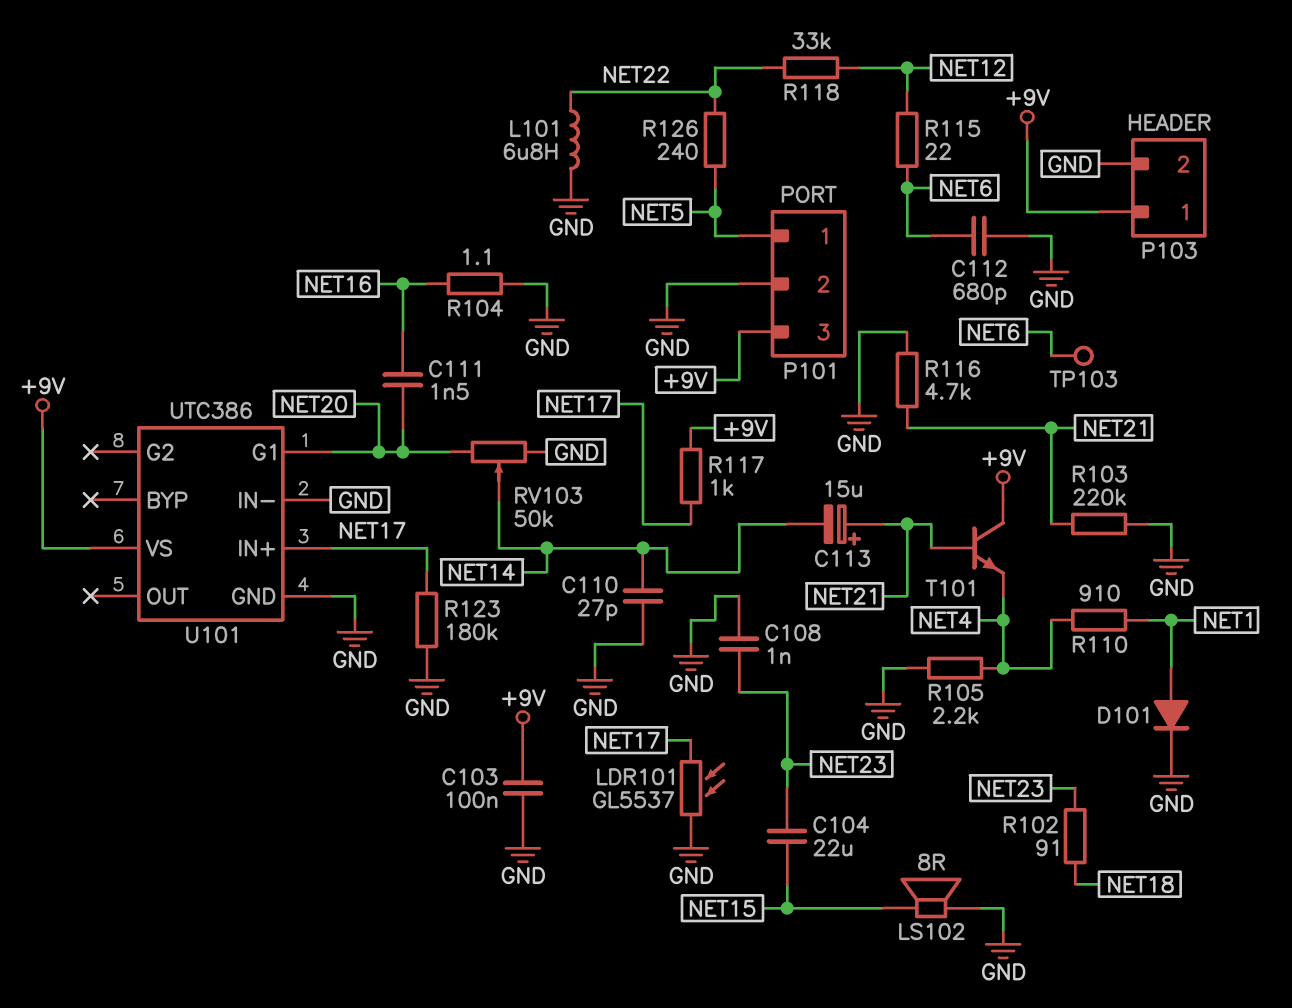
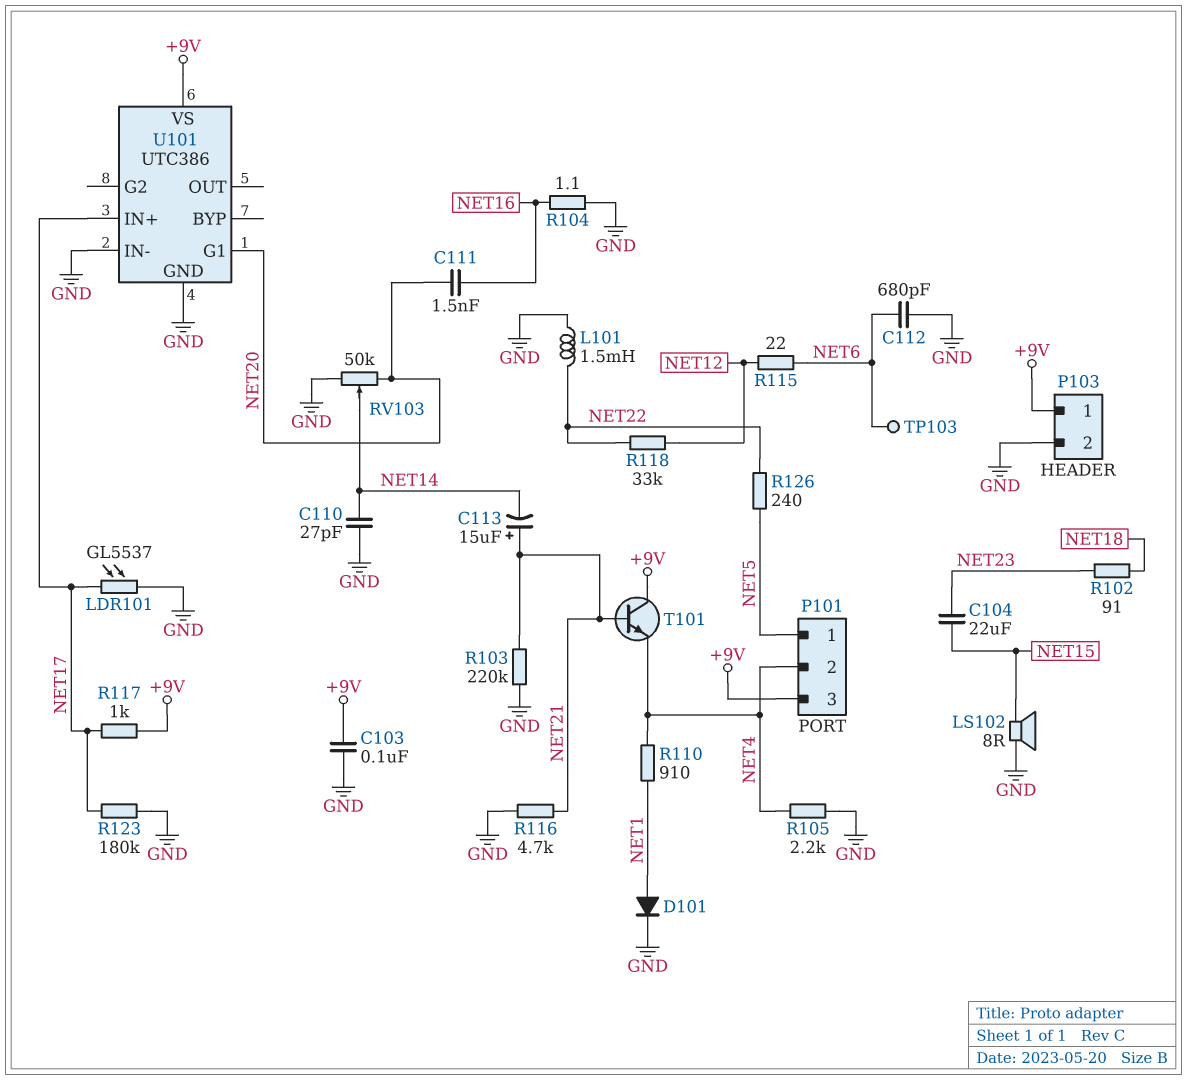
C108: 1nF (GND, NET23) -> none
L101: 6.8uH (GND, NET22) -> 1.5mH (GND, NET22)
P101 pin 2: GND -> NET4

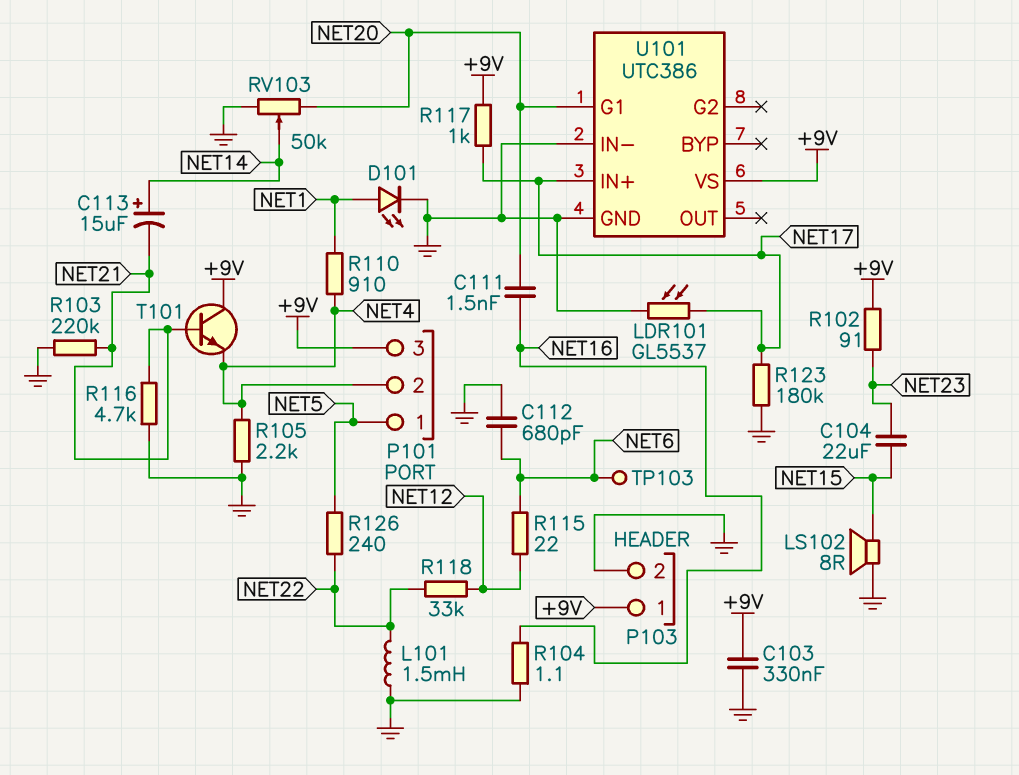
C103: 100nF (+9V, GND) -> 330nF (+9V, GND)
C110: 27pF (GND, NET14) -> none
C113: 15uF (plus NET21, minus NET14) -> 15uF (plus NET14, minus NET21)
D101: diode (A NET1, K GND) -> LED (A NET1, K GND)
R102: 91 (NET18, NET23) -> 91 (+9V, NET23)

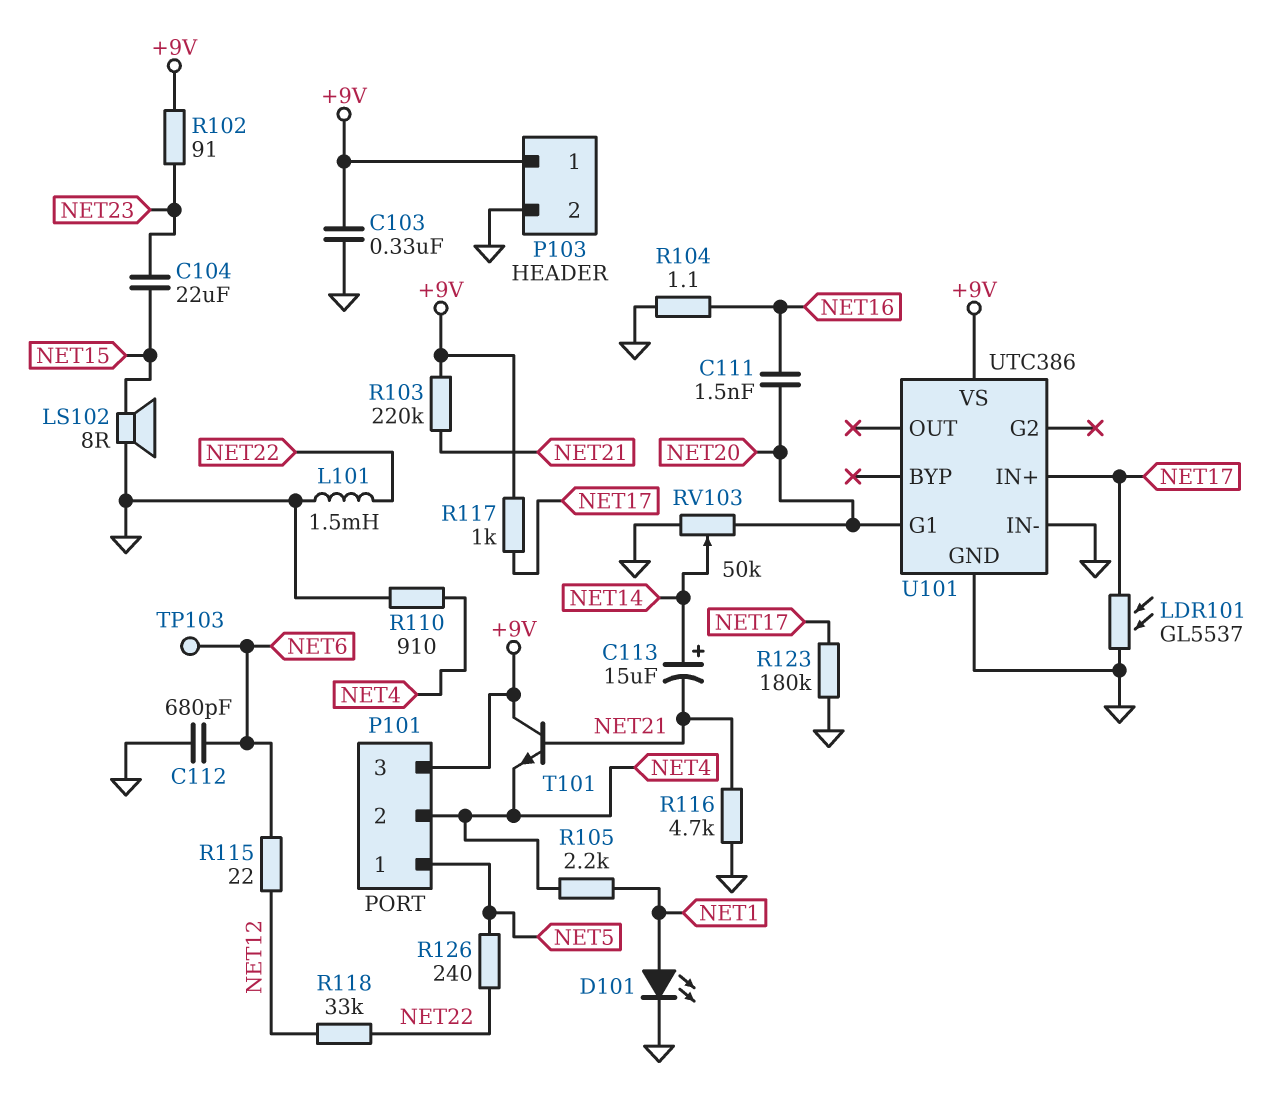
R103: 220k (GND, NET21) -> 220k (+9V, NET21)
R105: 2.2k (GND, NET4) -> 2.2k (NET1, NET4)
R110: 910 (NET1, NET4) -> 910 (GND, NET4)

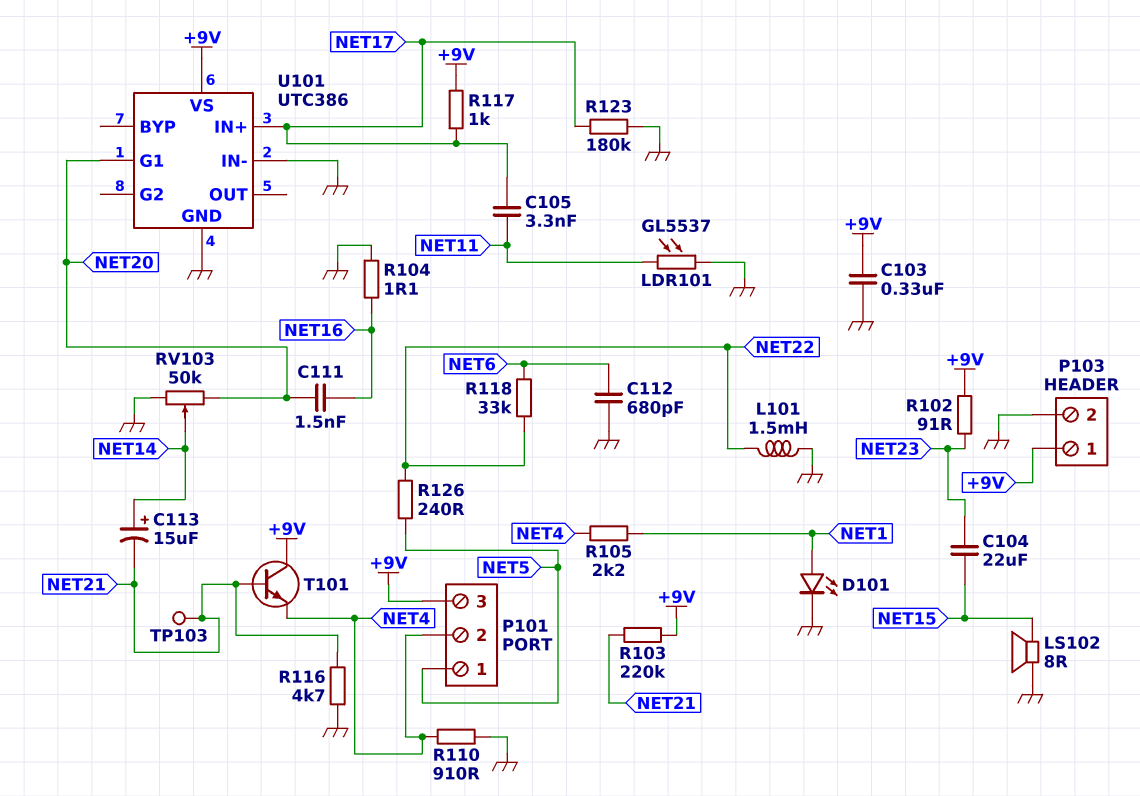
C105: none -> 3.3nF (NET11, NET17)
LDR101: GL5537 (GND, NET17) -> GL5537 (GND, NET11)
R115: 22 (NET6, NET12) -> none
R118: 33k (NET12, NET22) -> 33k (NET6, NET22)
TP103: test point (NET6) -> test point (NET21)

